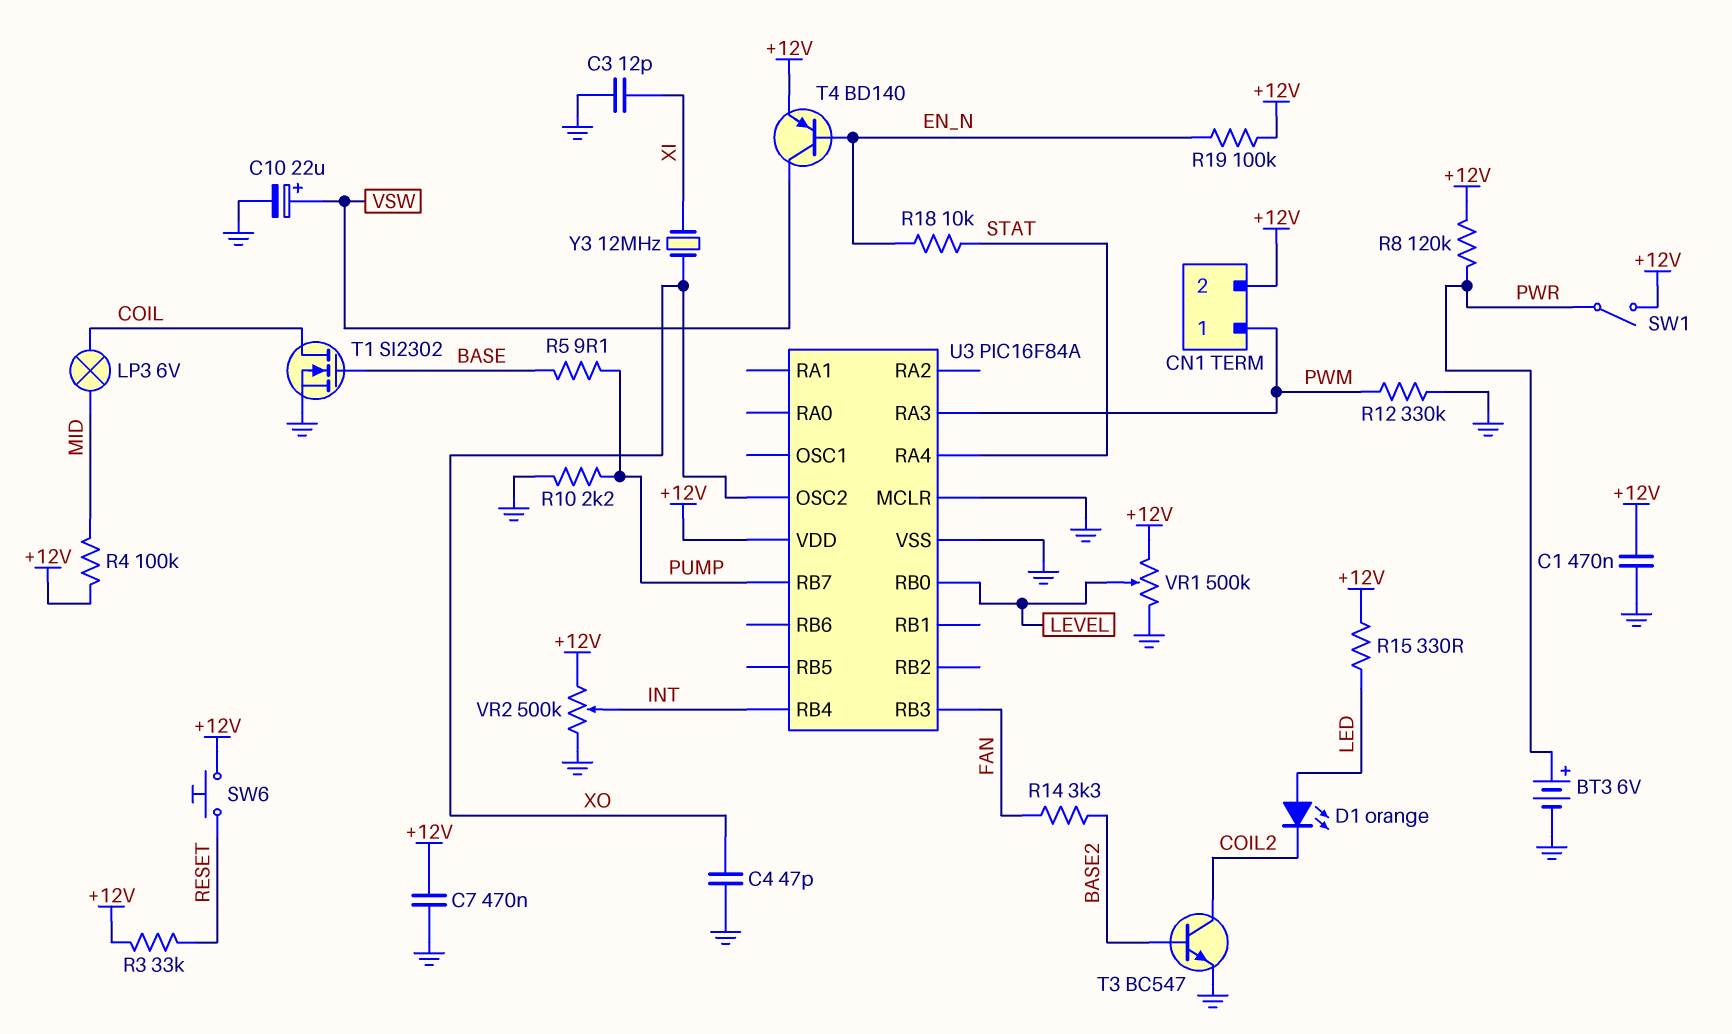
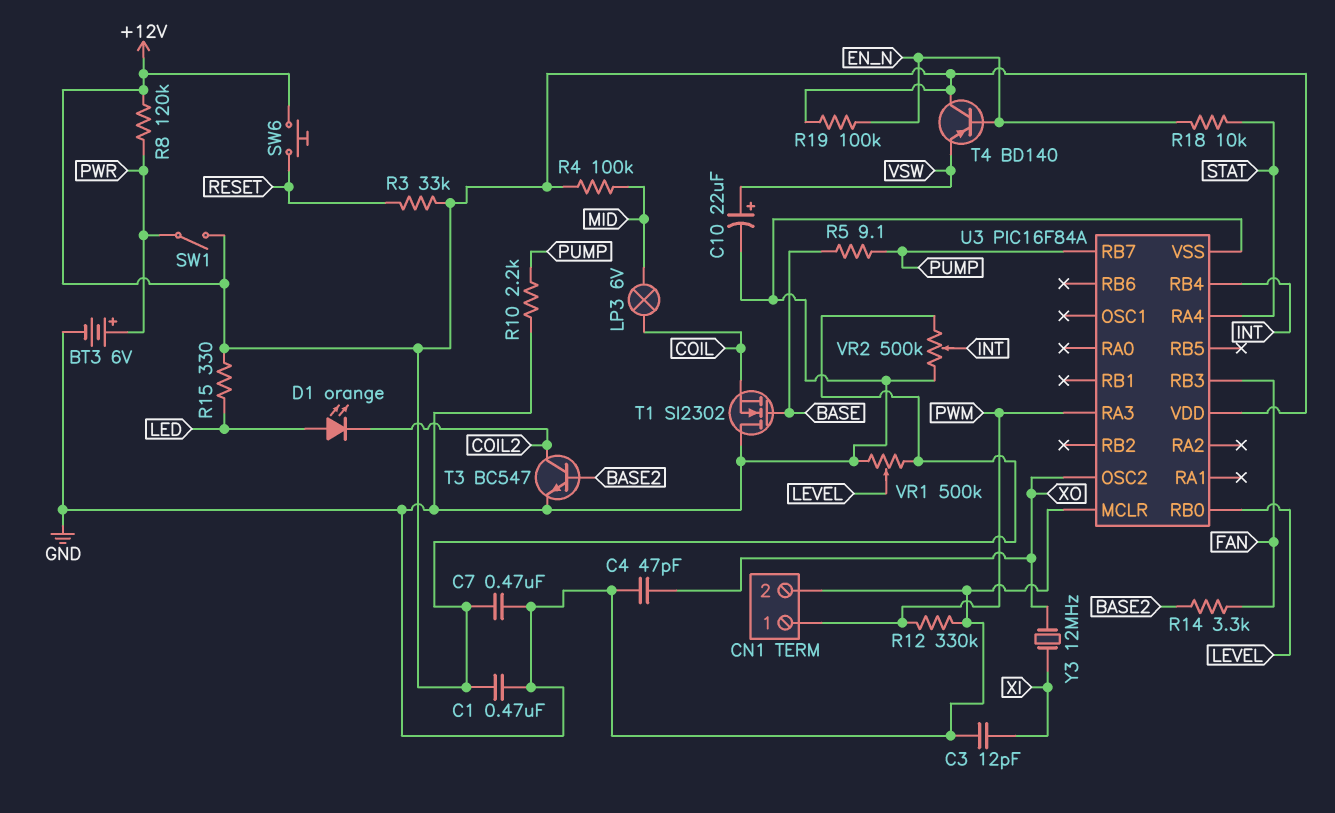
CN1 pin 2: +12V -> GND
T1: NMOS SI2302 (G BASE, D COIL, S GND) -> NMOS SI2302 (G BASE, D GND, S COIL)
T4: PNP BD140 (B EN_N, C VSW, E +12V) -> PNP BD140 (B EN_N, C +12V, E VSW)

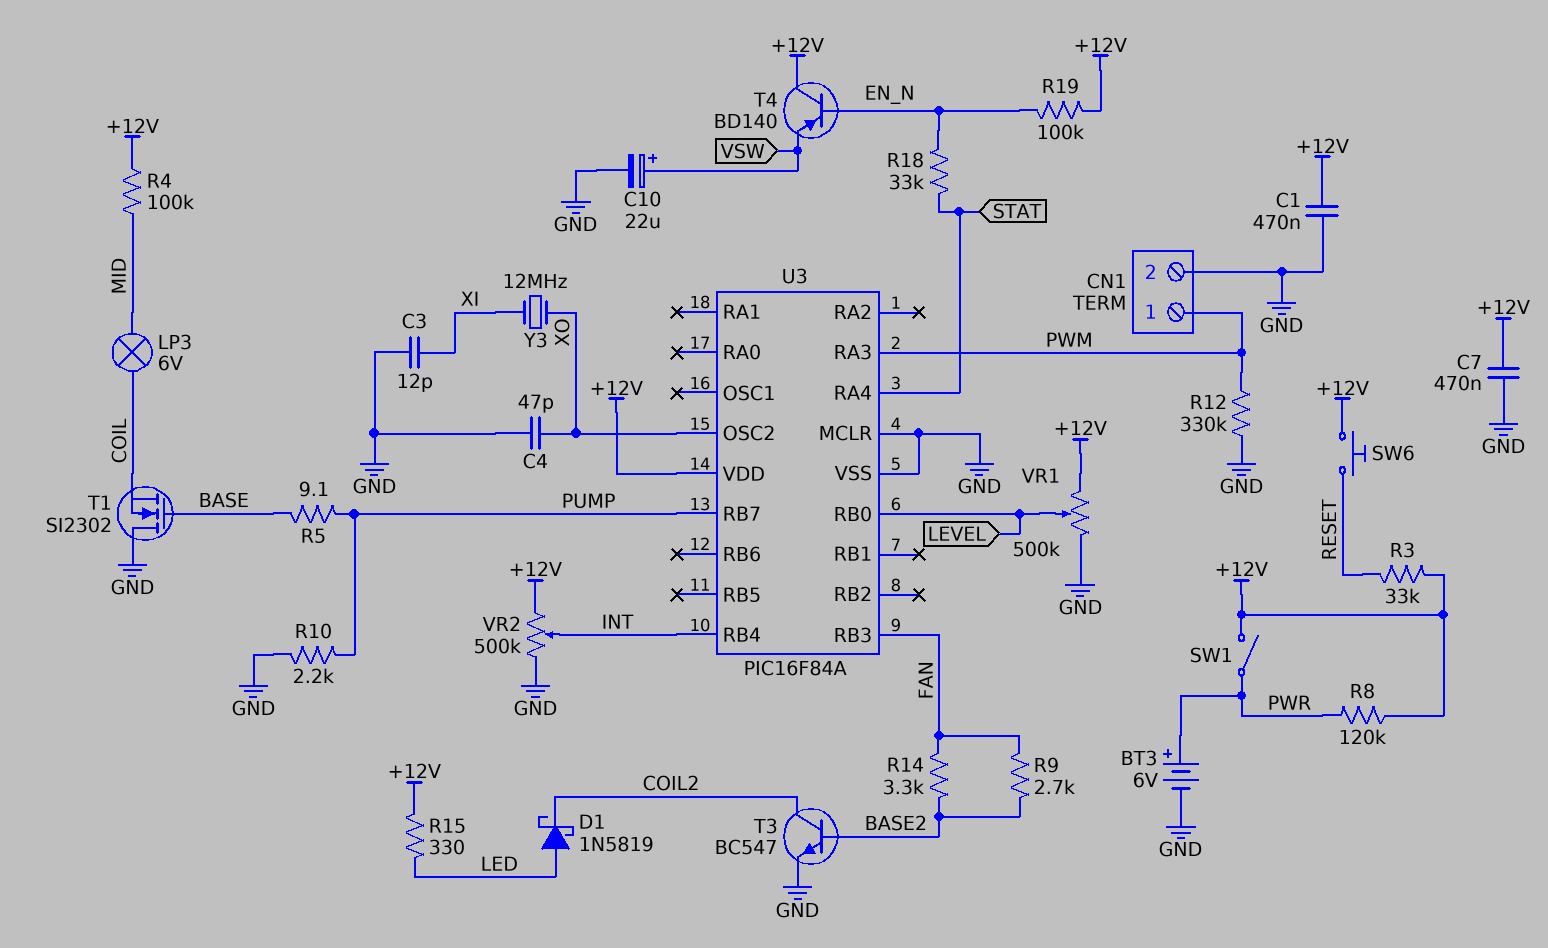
D1: LED orange (A LED, K COIL2) -> schottky 1N5819 (A LED, K COIL2)
R9: none -> 2.7k (BASE2, FAN)
R18: 10k (EN_N, STAT) -> 33k (EN_N, STAT)

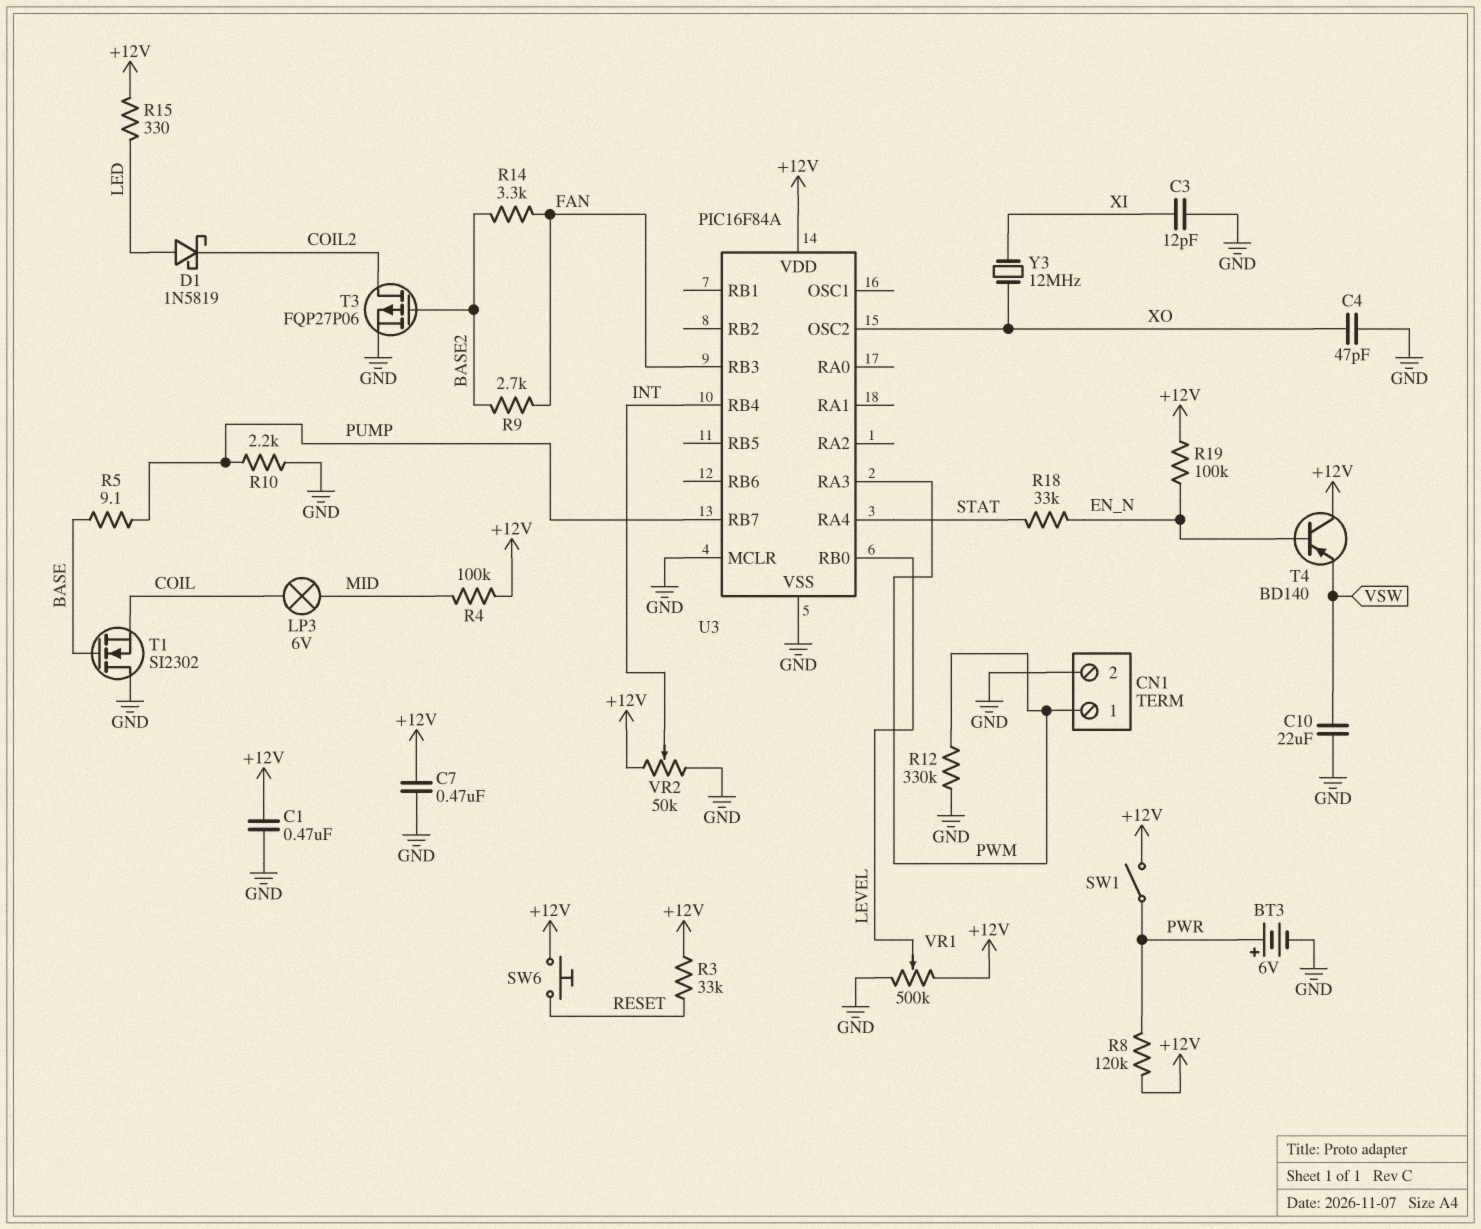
C10: 22uF (plus VSW, minus GND) -> 22uF (GND, VSW)
T3: NPN BC547 (B BASE2, C COIL2, E GND) -> PMOS FQP27P06 (G BASE2, D COIL2, S GND)
VR2: 500k (+12V, GND, wiper INT) -> 50k (+12V, GND, wiper INT)

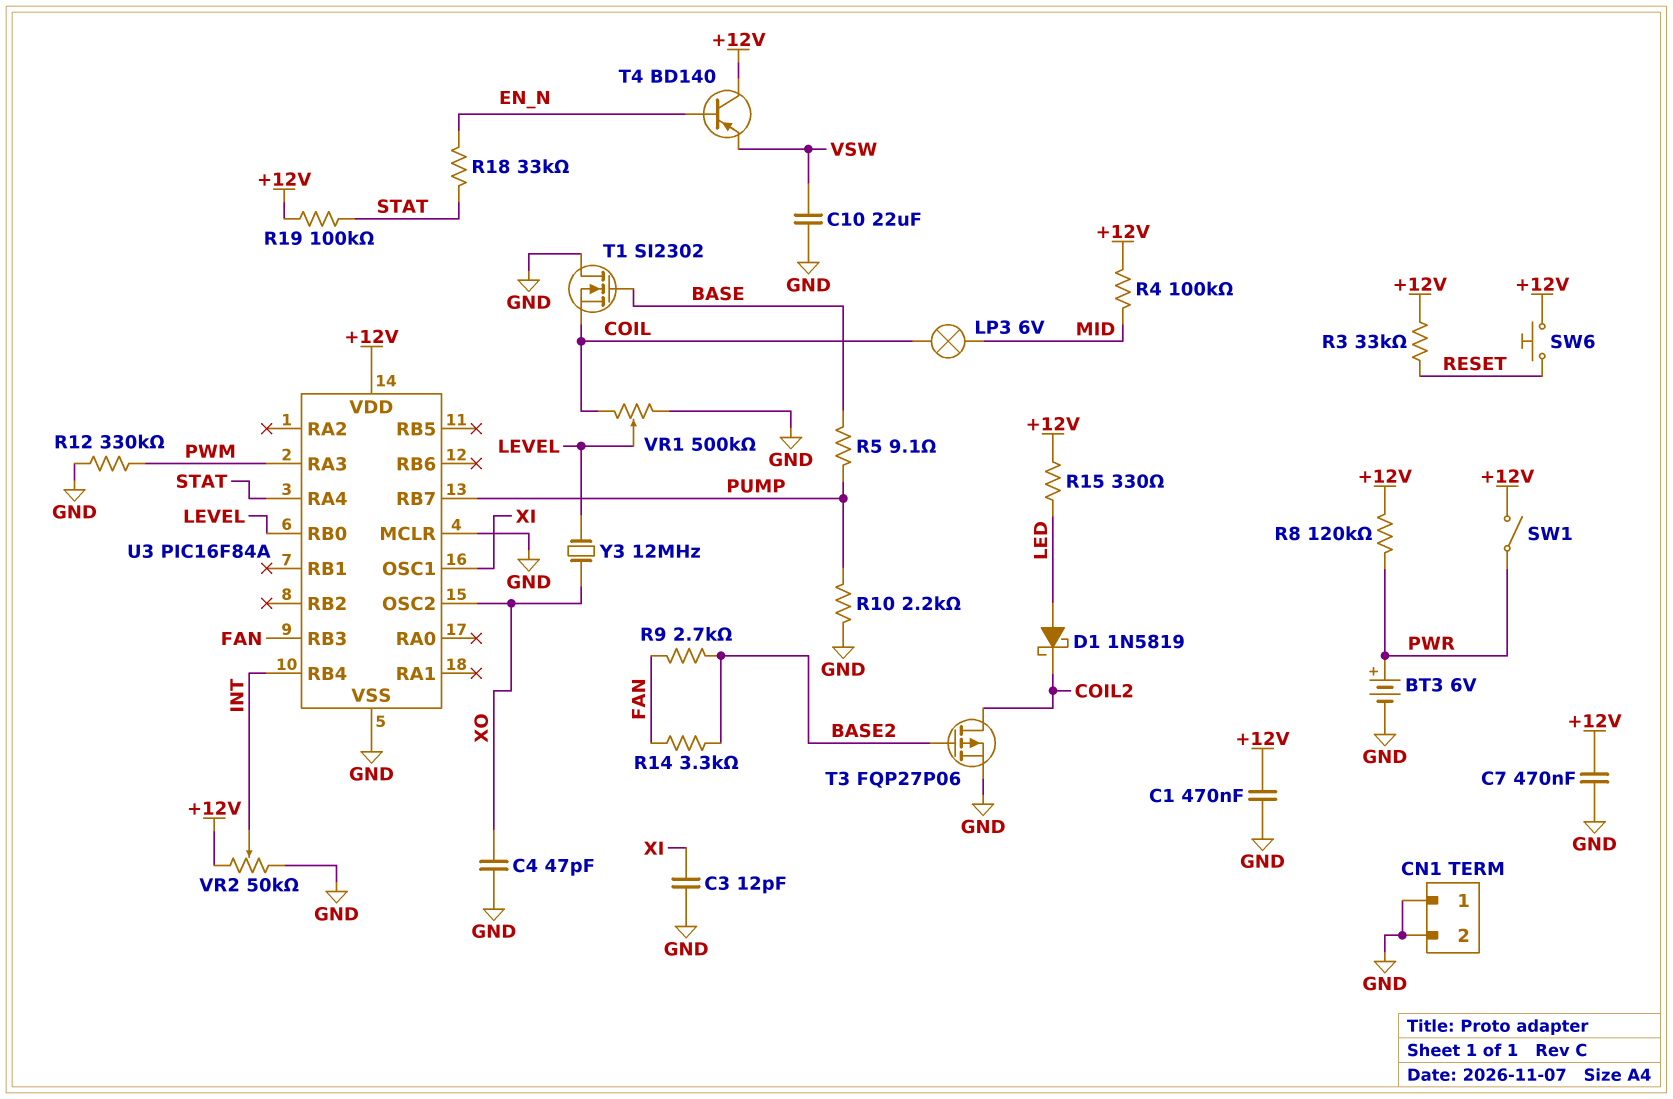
CN1 pin 1: PWM -> GND
R19: 100k (+12V, EN_N) -> 100k (+12V, STAT)
U3 pin OSC1: none -> XI
VR1: 500k (+12V, GND, wiper LEVEL) -> 500k (COIL, GND, wiper LEVEL)
Y3: 12MHz (XI, XO) -> 12MHz (LEVEL, XO)

